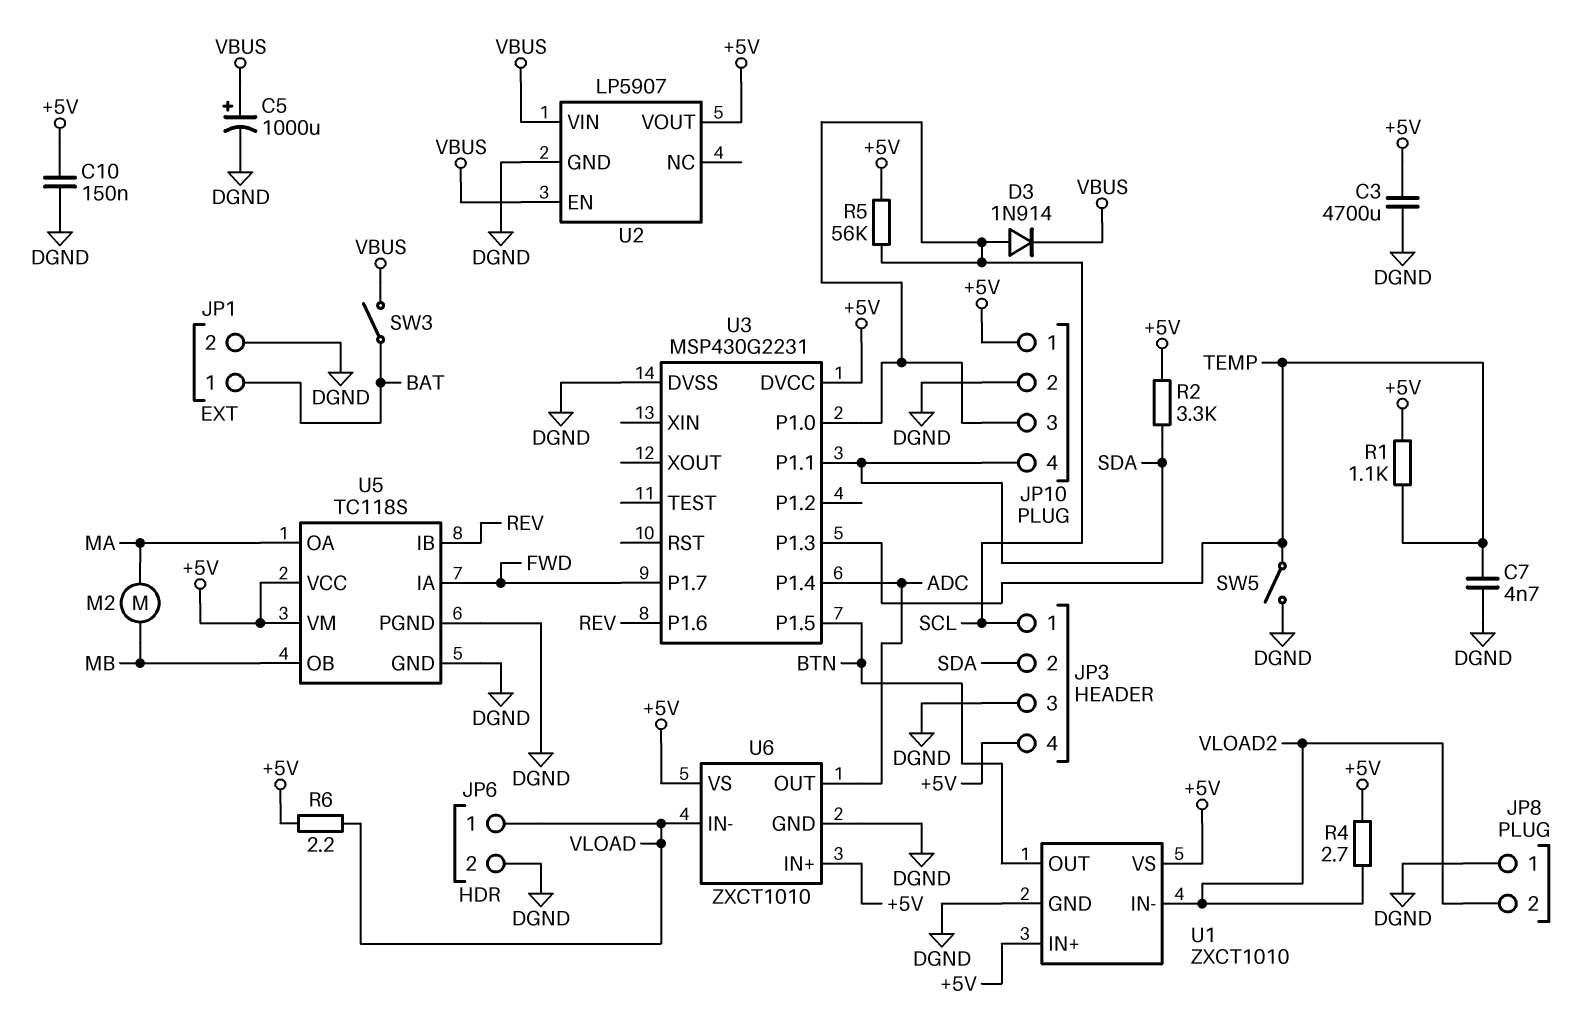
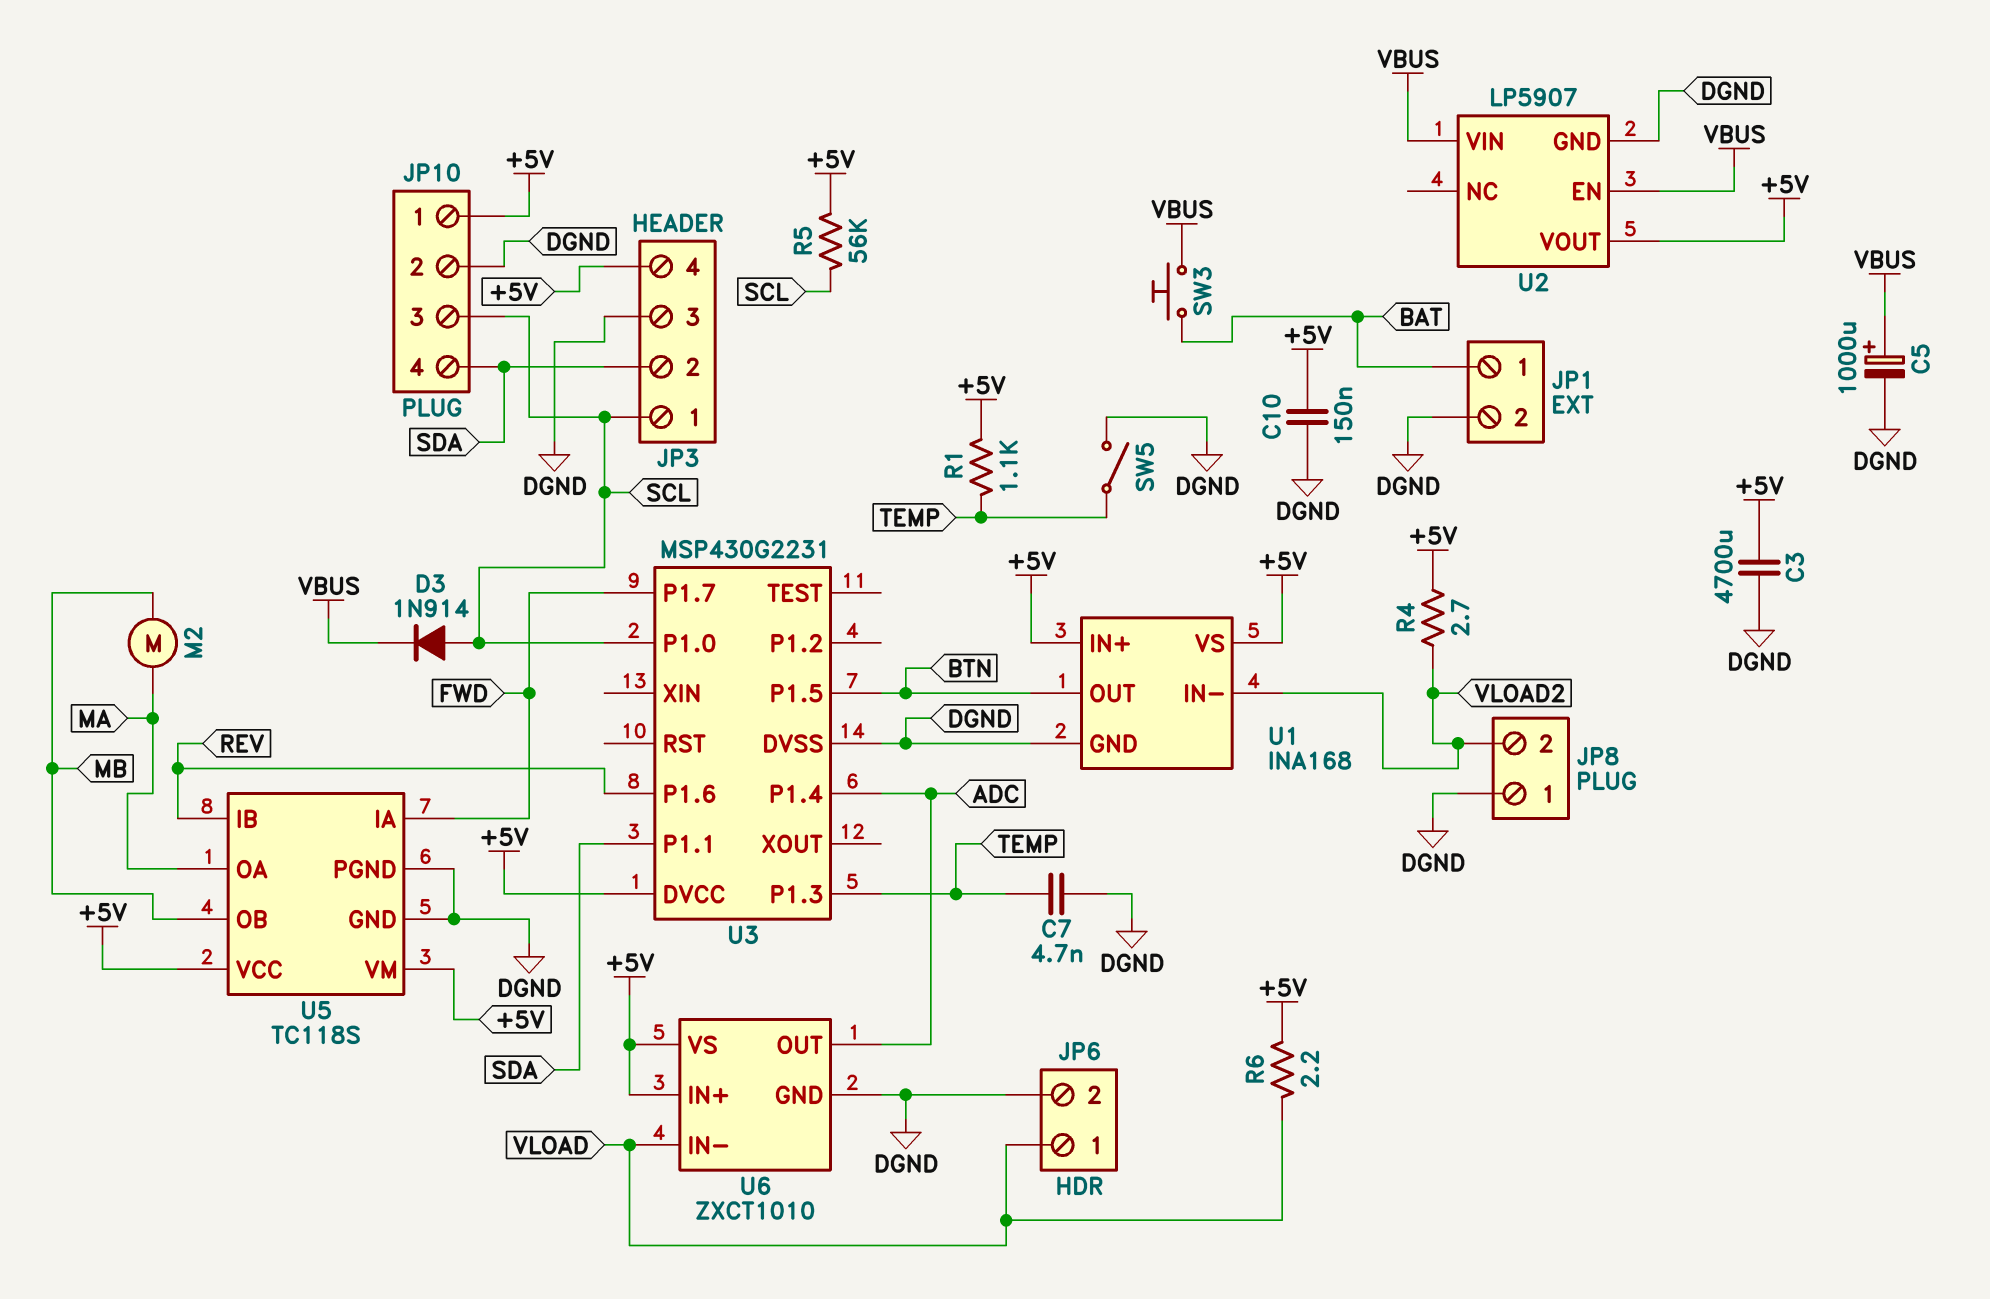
R2: 3.3k (+5V, SDA) -> none
SW3: switch (BAT, VBUS) -> button (BAT, VBUS)
U1: ZXCT1010 -> INA168

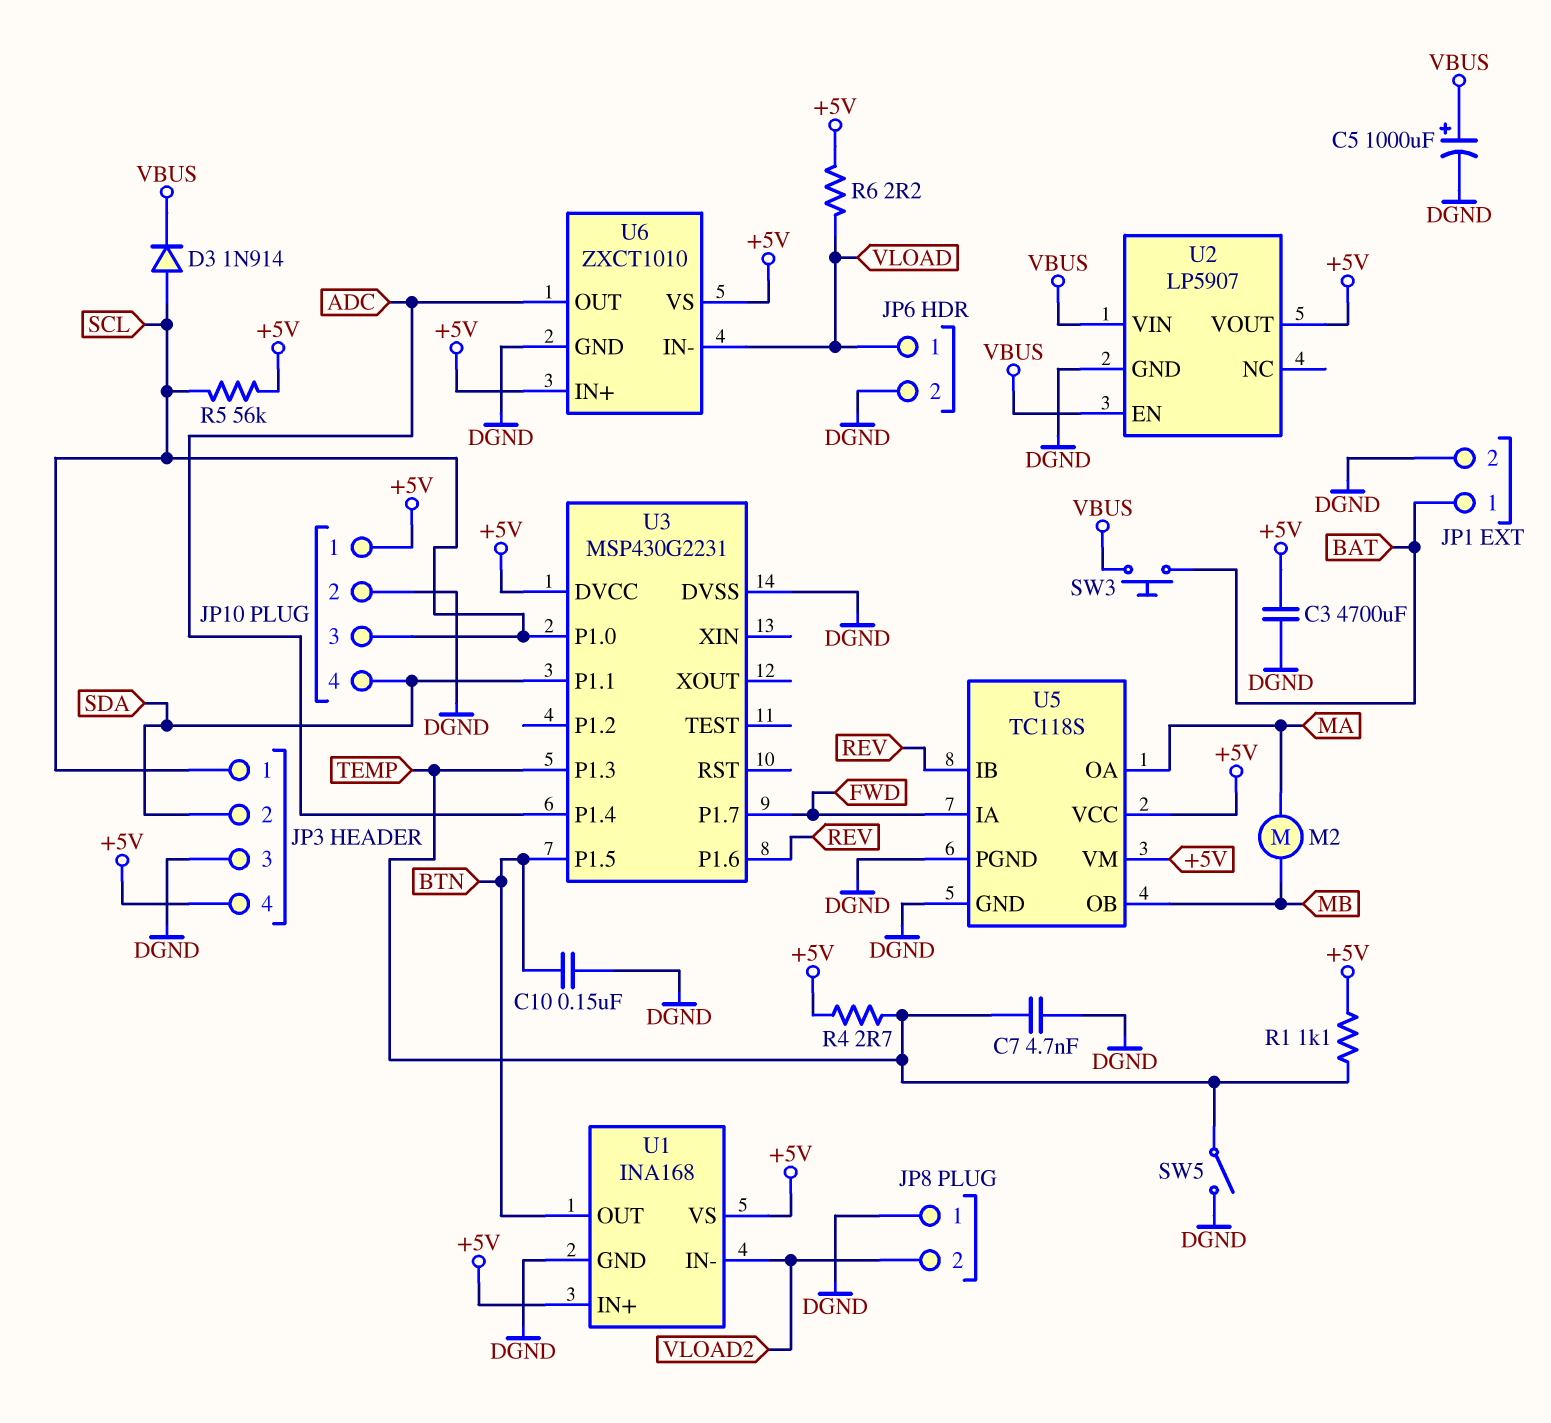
C10: 150nF (+5V, DGND) -> 150nF (BTN, DGND)
R4: 2.7 (+5V, VLOAD2) -> 2.7 (+5V, TEMP)

